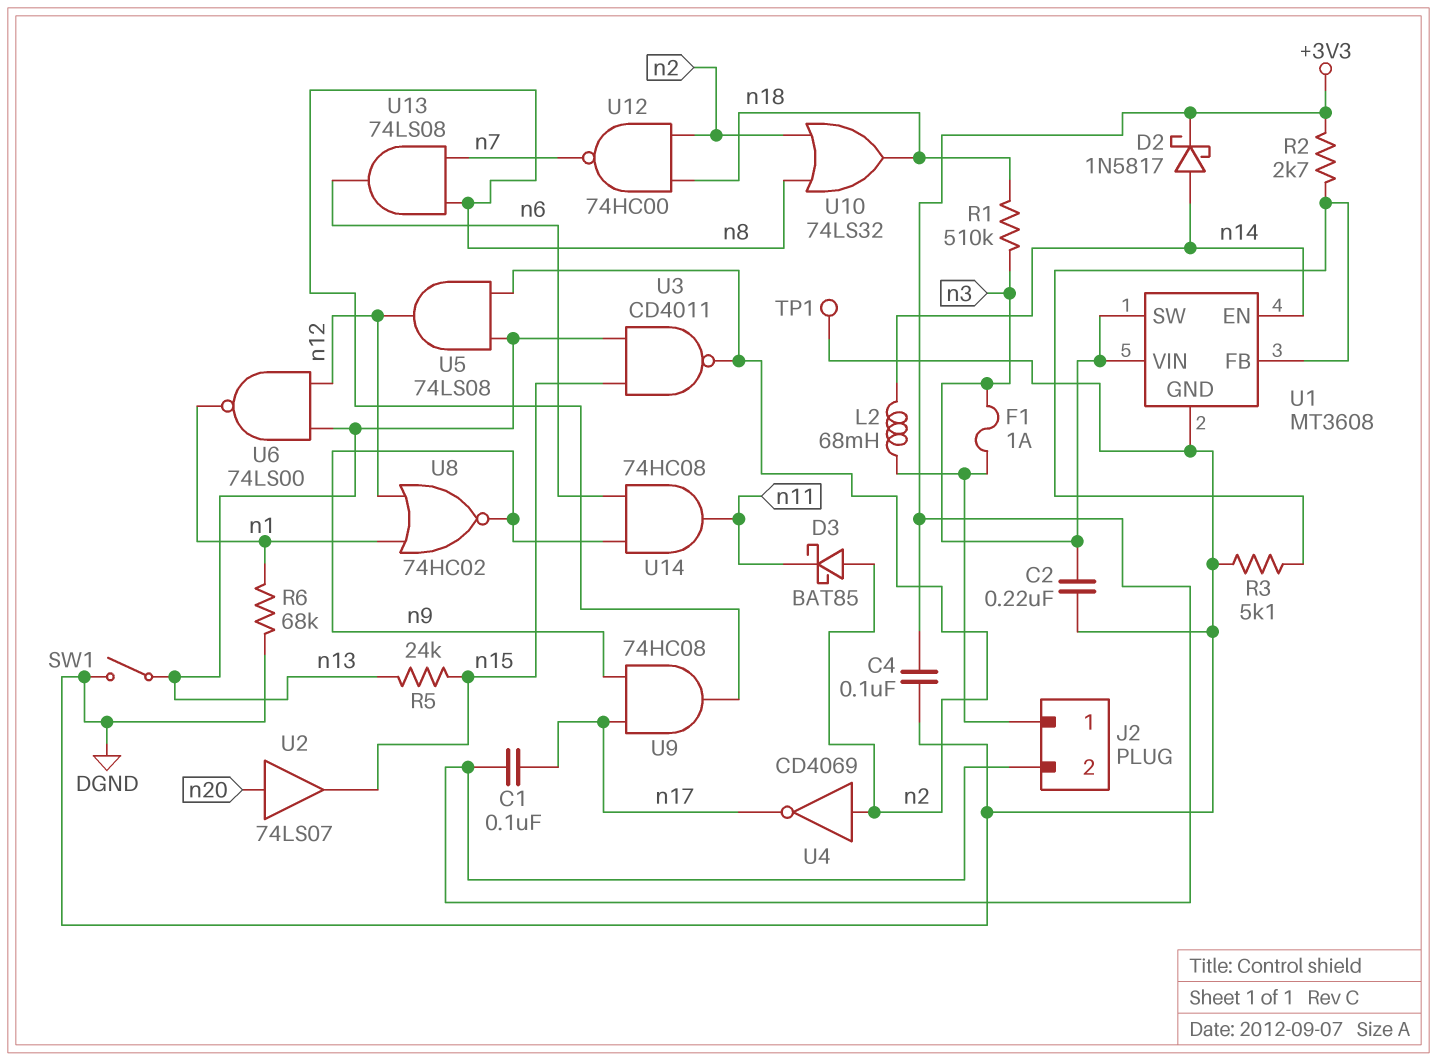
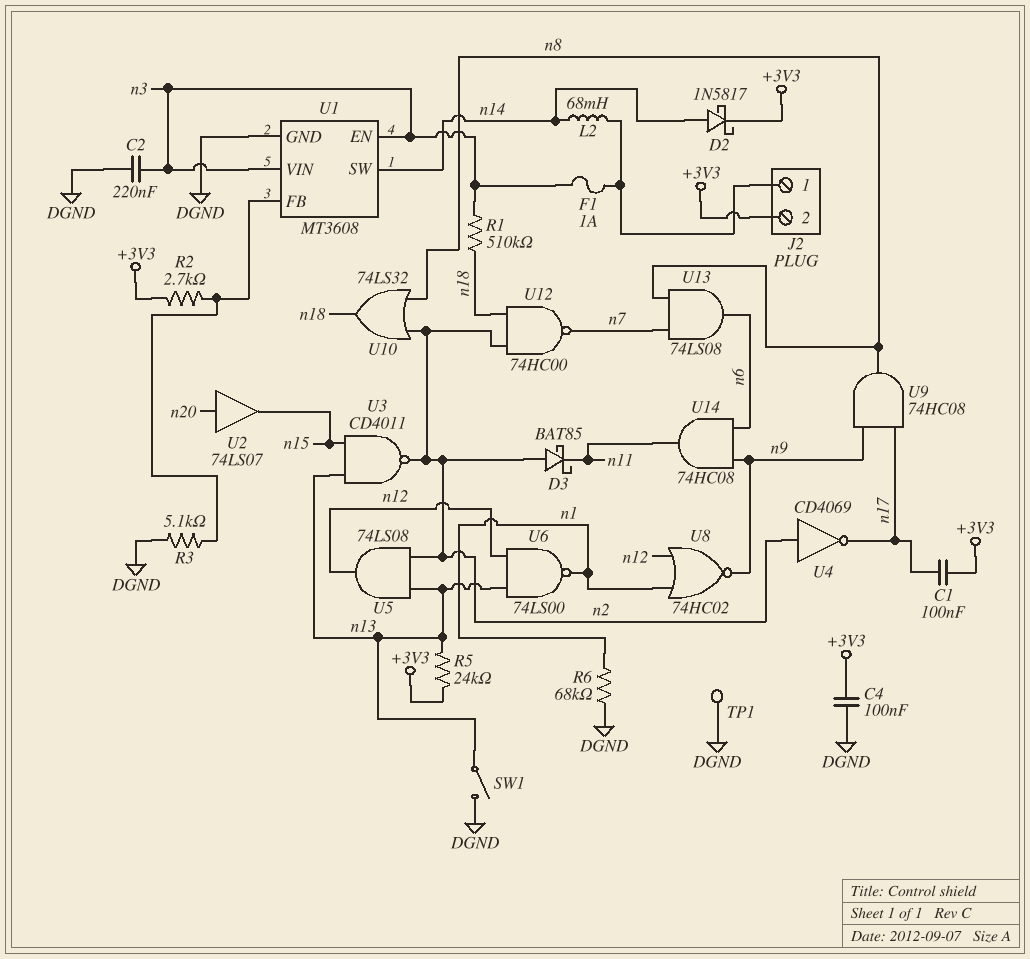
R5: 24k (n13, n15) -> 24k (+3V3, n13)
U1 pin EN: n14 -> n3
U1 pin SW: n3 -> n14

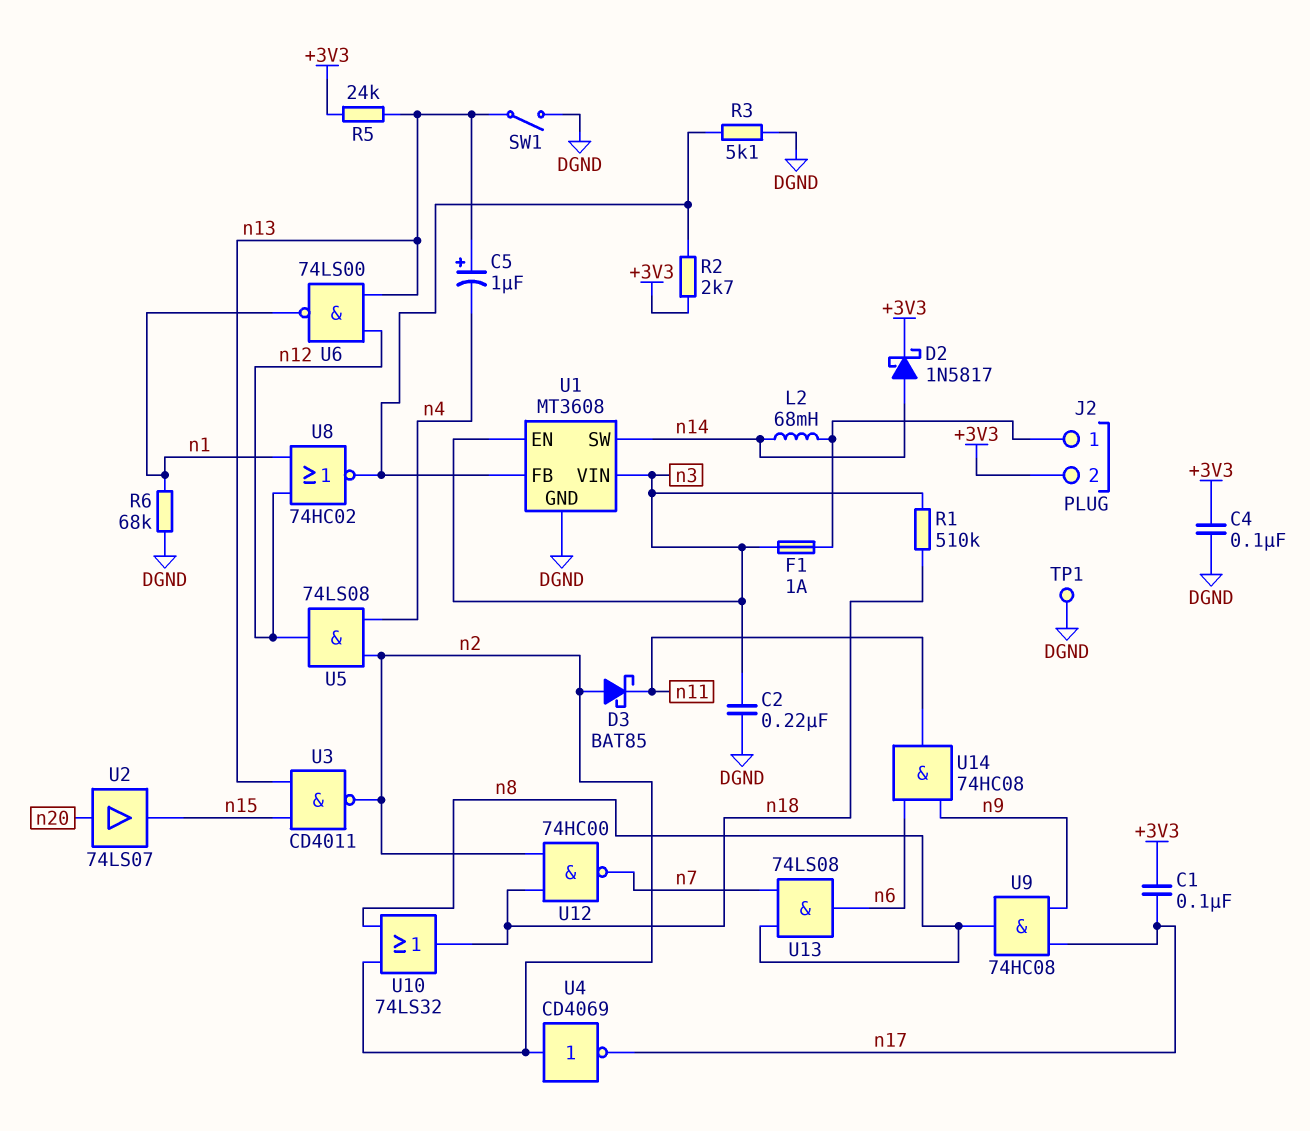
C5: none -> 1uF (plus n13, minus n4)
U5: AND 74LS08 (in n2, in n13, out n12) -> AND 74LS08 (in n2, in n4, out n12)
U8: NOR 74HC02 (in n1, in n12, out n9) -> NOR 74HC02 (in n1, in n12, out U1/FB)

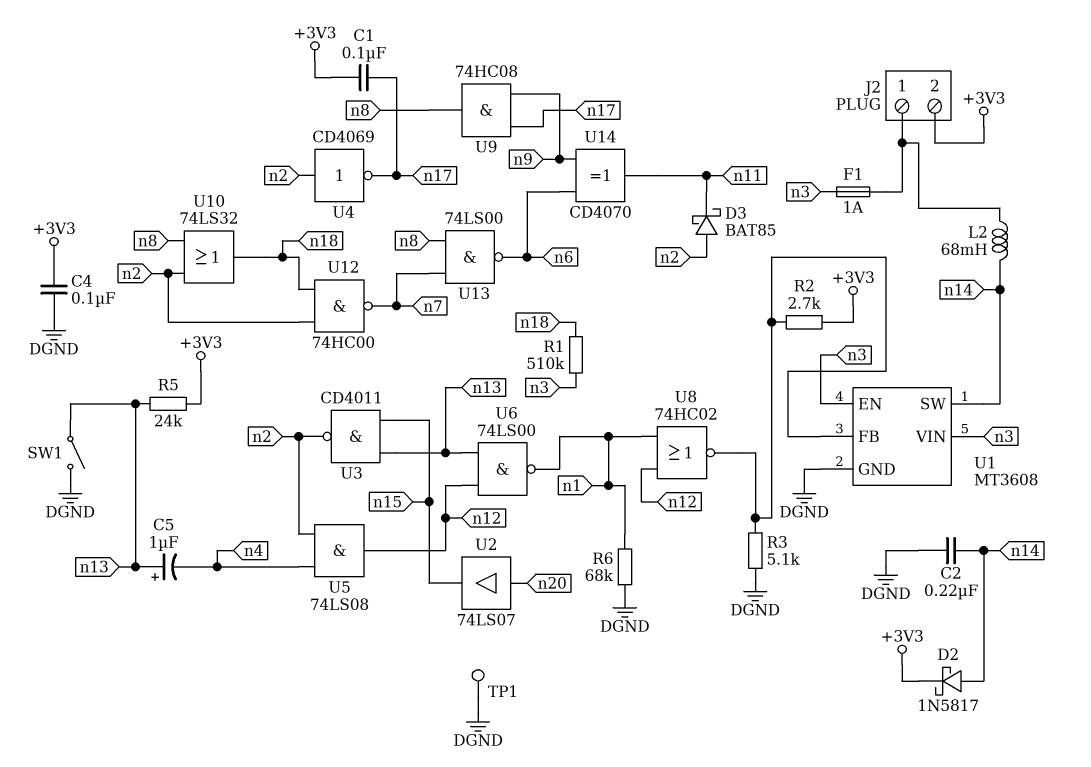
C2: 220nF (DGND, n3) -> 220nF (DGND, n14)
U13: AND 74LS08 (in n7, in n8, out n6) -> NAND 74LS00 (in n7, in n8, out n6)
U14: AND 74HC08 (in n6, in n9, out n11) -> XOR CD4070 (in n6, in n9, out n11)

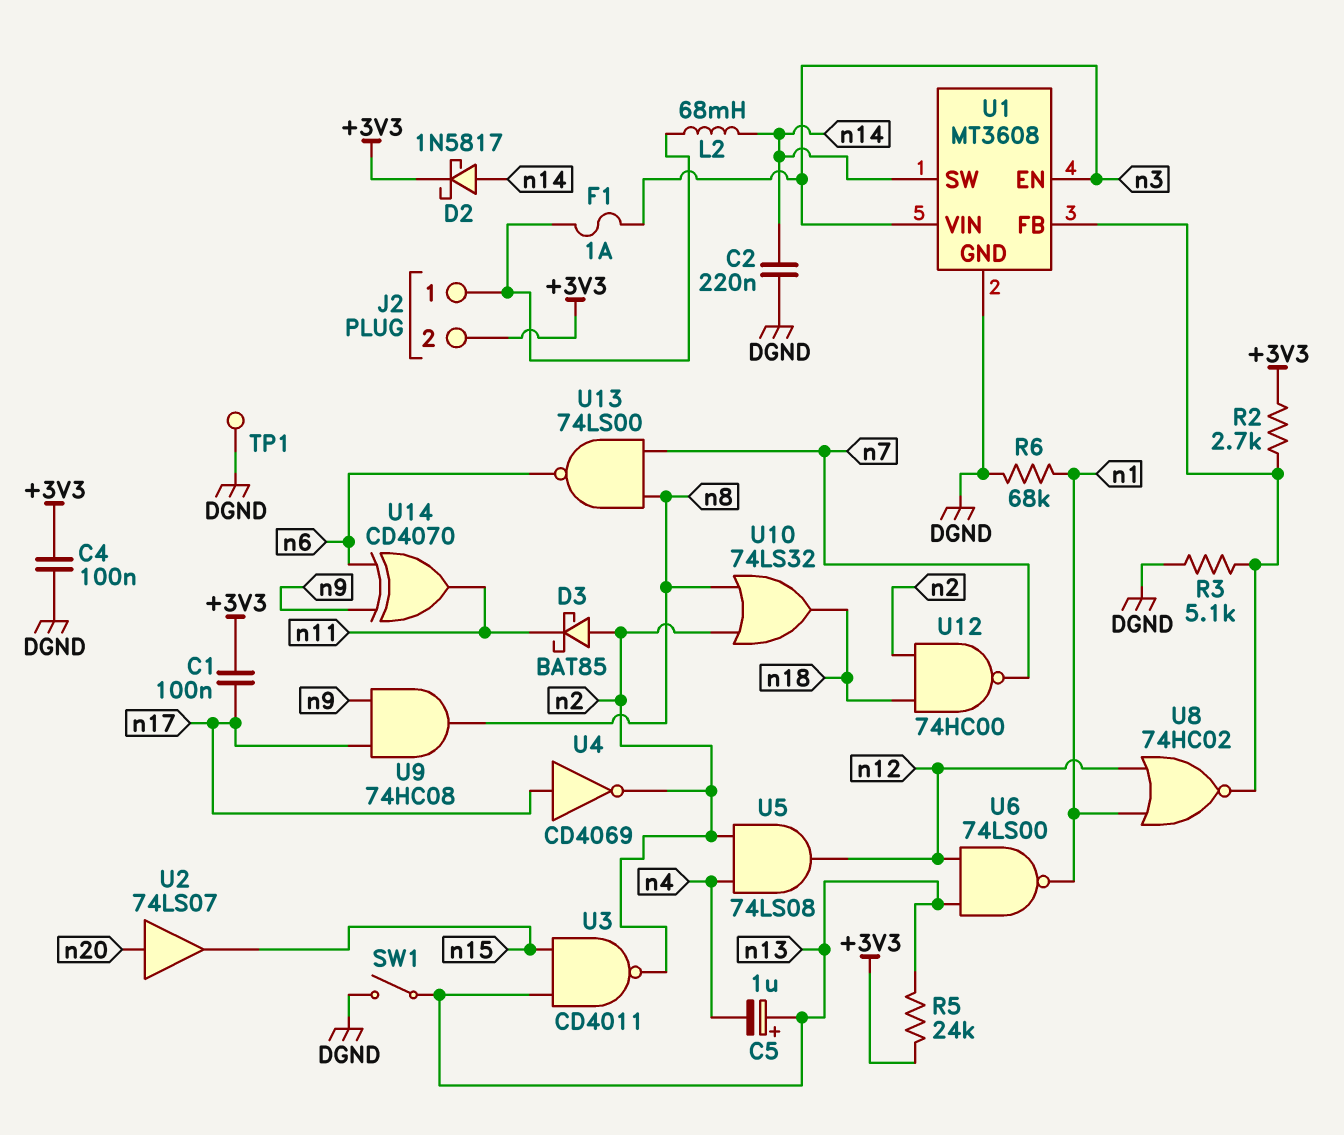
R1: 510k (n3, n18) -> none
U4: NOT CD4069 (in n2, out n17) -> NOT CD4069 (in n17, out n2)

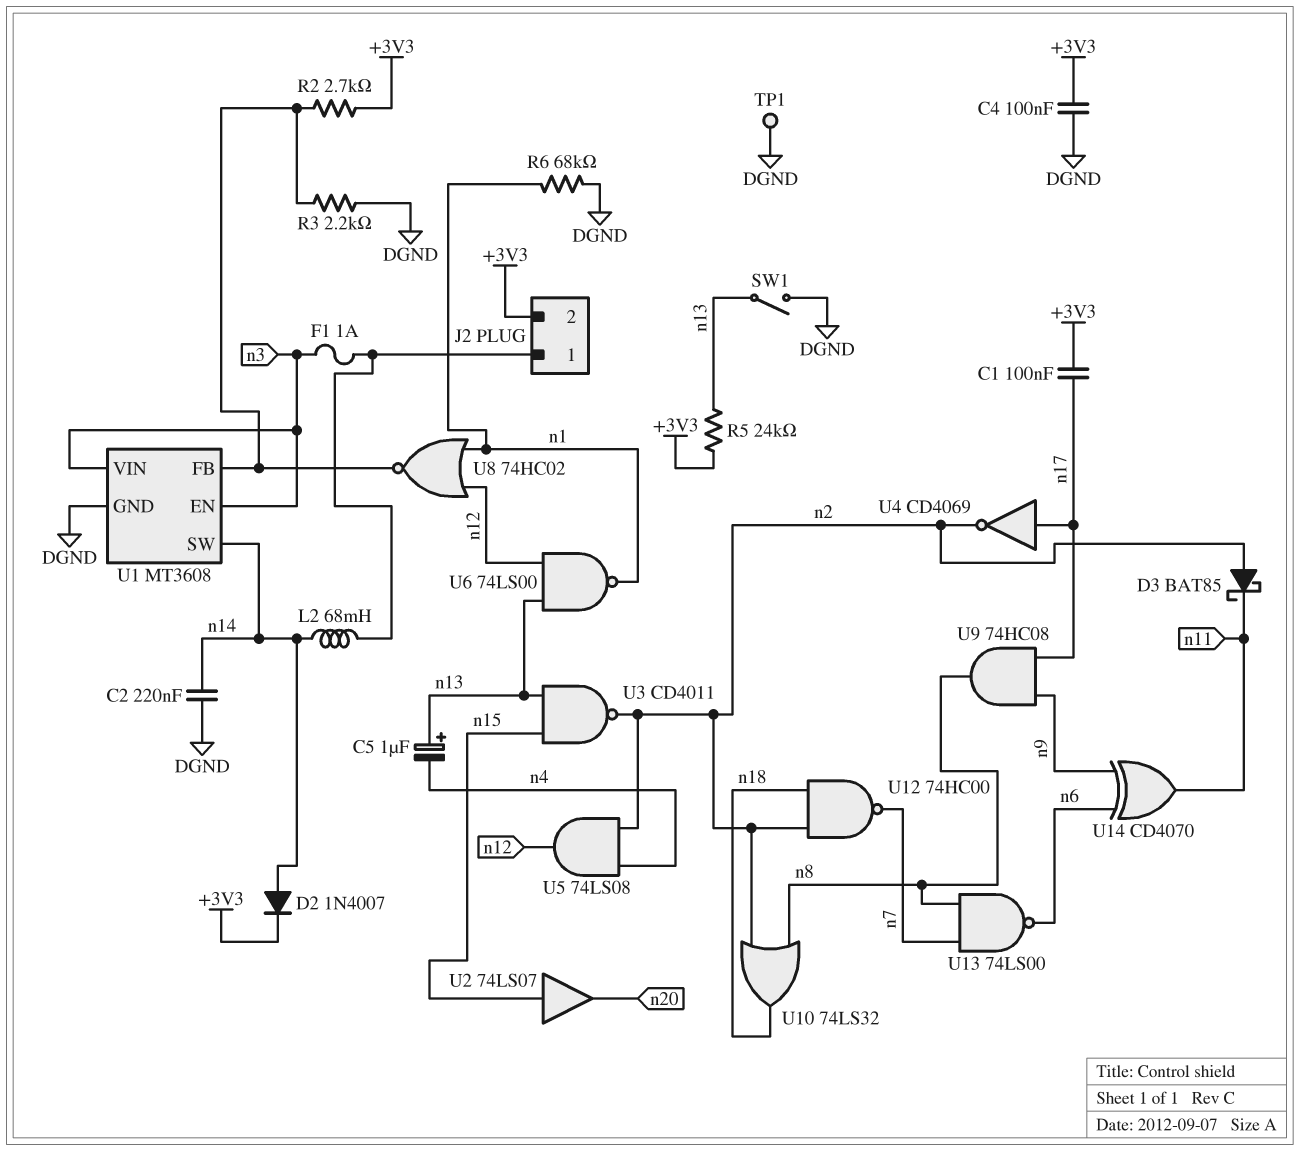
D2: schottky 1N5817 (A n14, K +3V3) -> diode 1N4007 (A n14, K +3V3)
R3: 5.1k (DGND, U1/FB) -> 2.2k (DGND, U1/FB)
U2: buffer 74LS07 (in n20, out n15) -> buffer 74LS07 (in n15, out n20)

